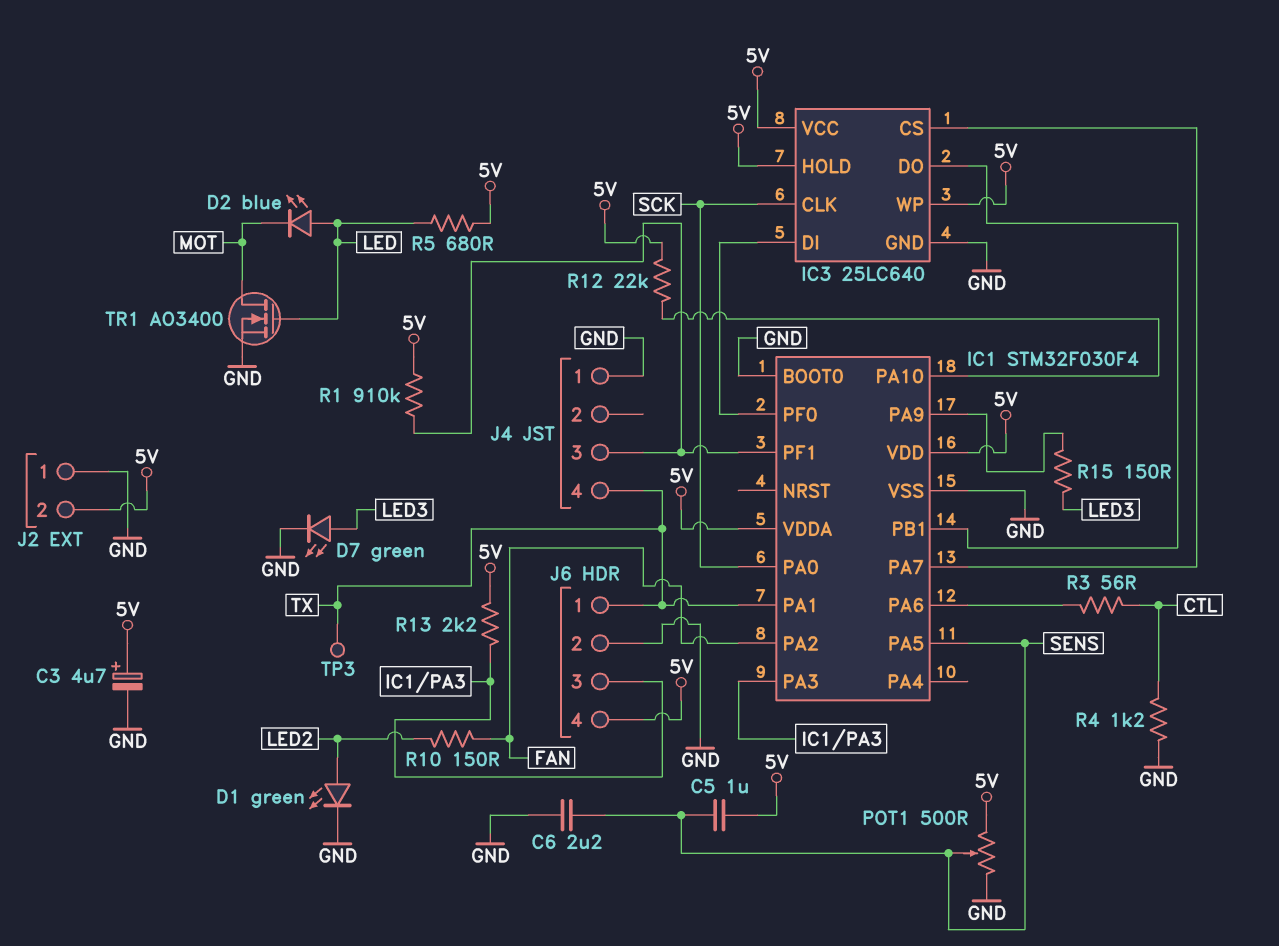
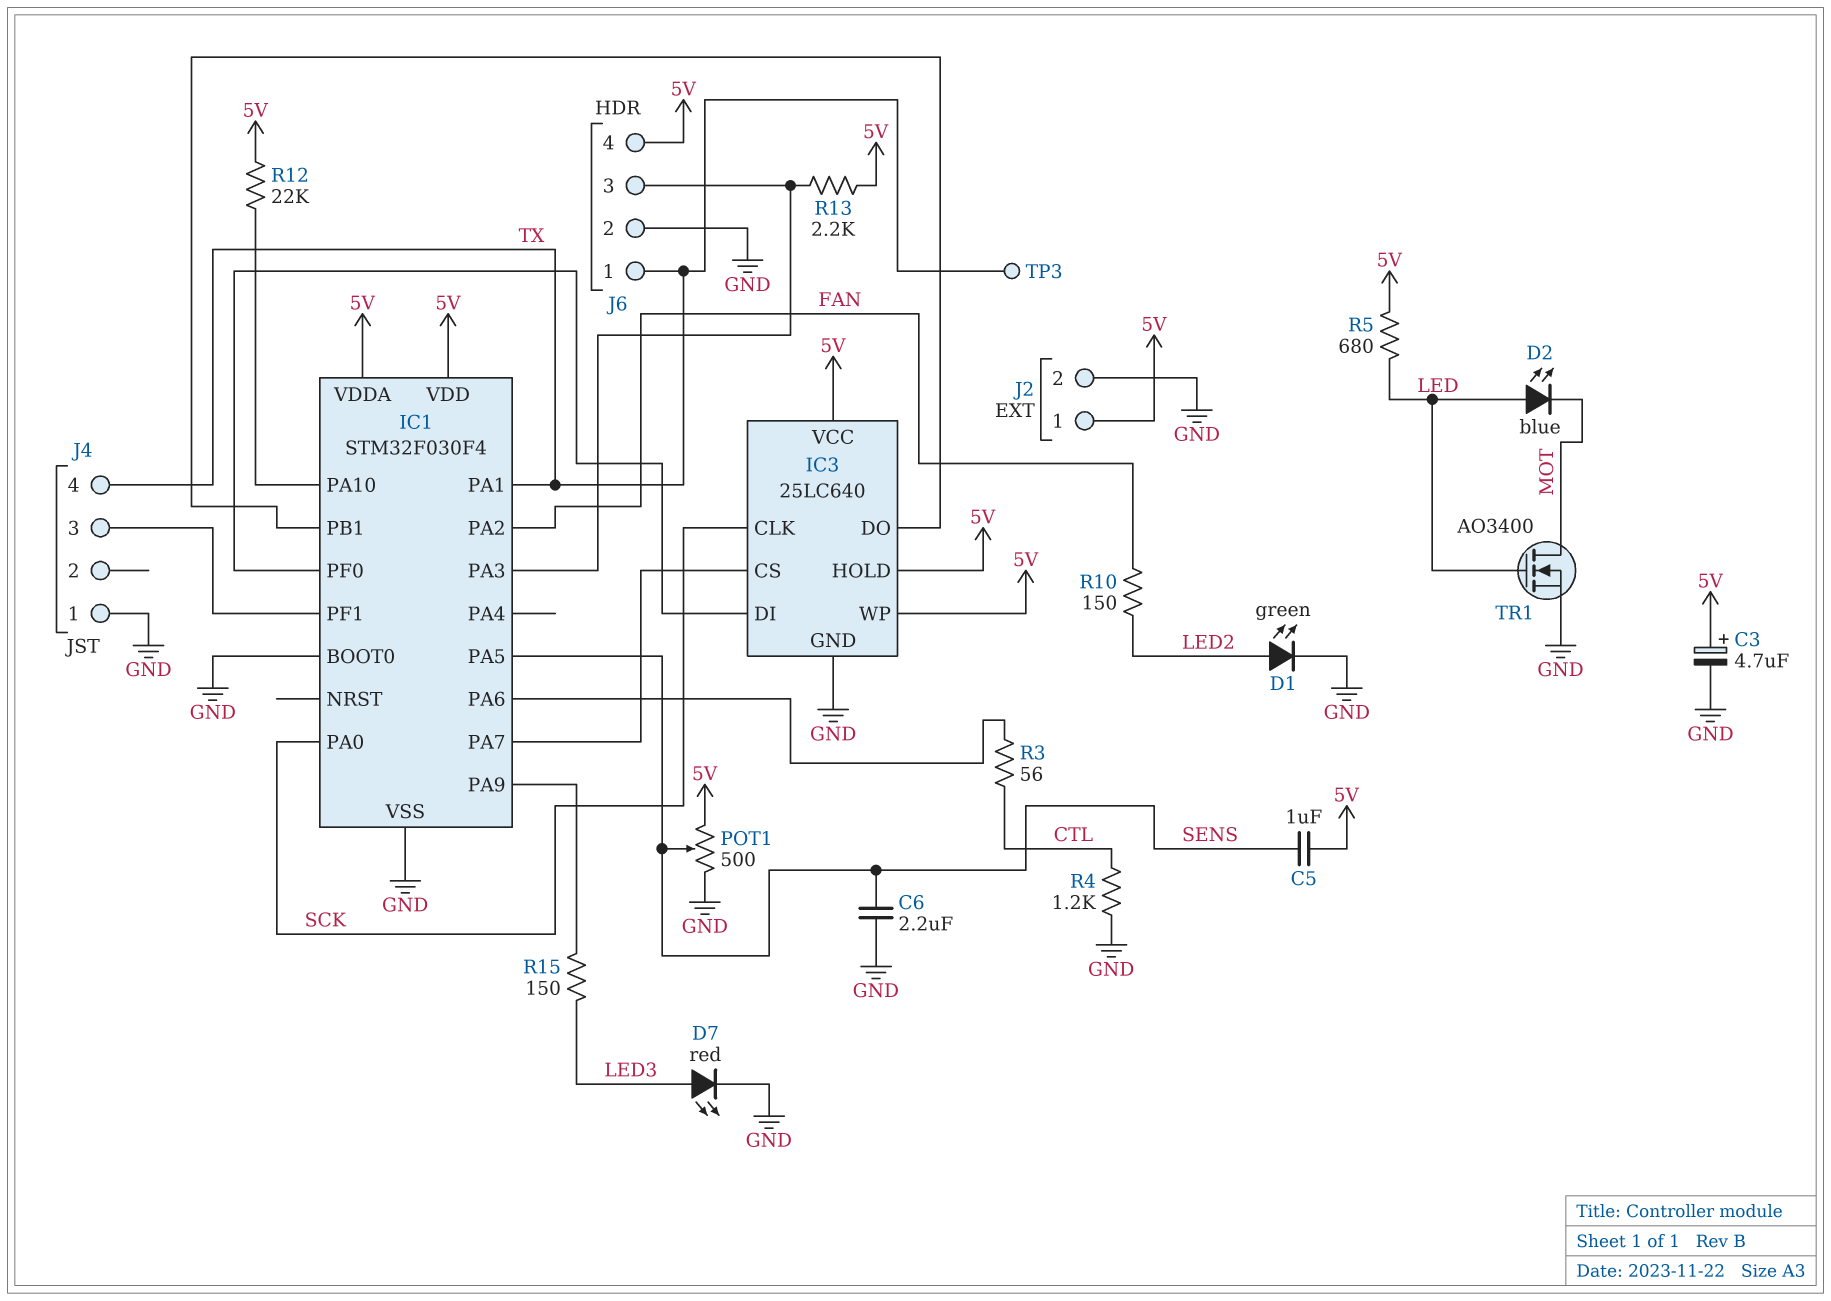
D7: LED green (A LED3, K GND) -> LED red (A LED3, K GND)
J2 pin 1: GND -> 5V
J2 pin 2: 5V -> GND
R1: 910k (5V, IC1/PF1) -> none

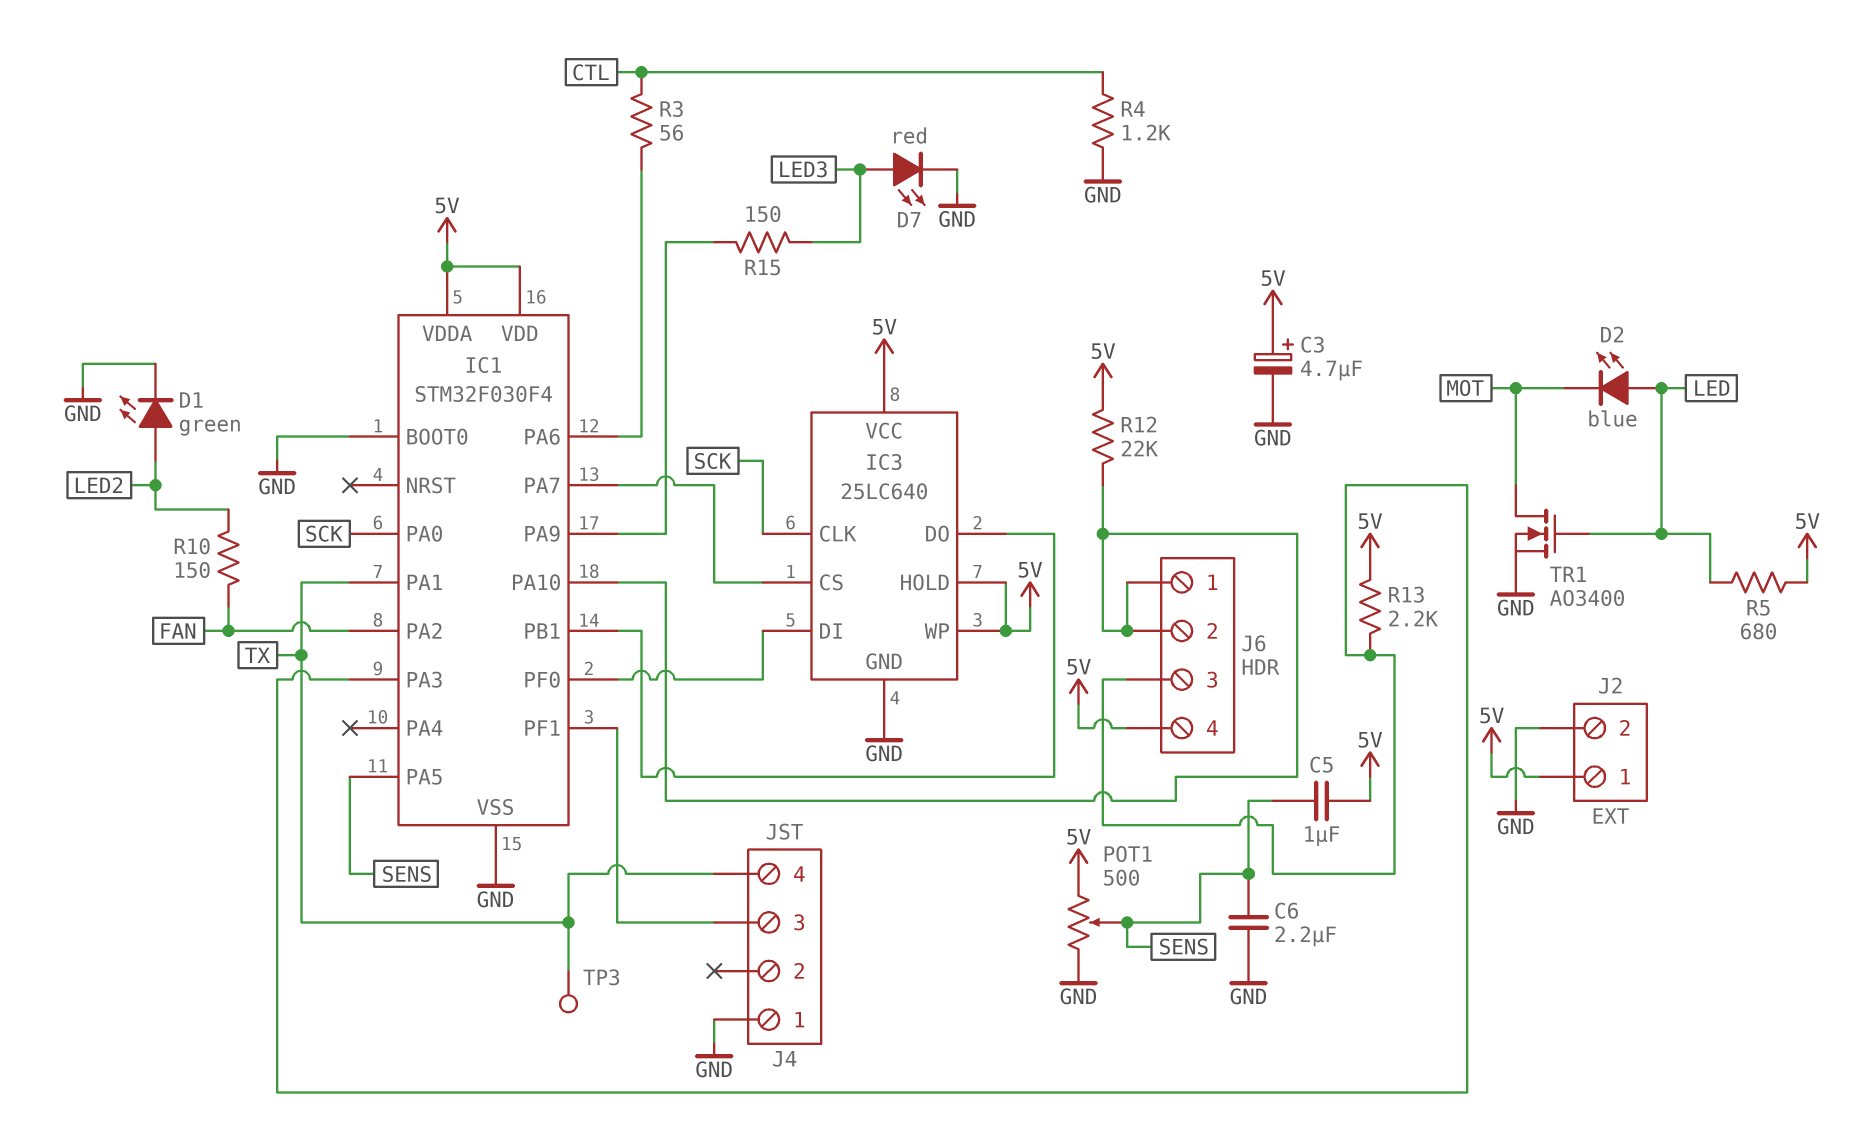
J6 pin 1: TX -> IC1/PA10
J6 pin 2: GND -> IC1/PA10

